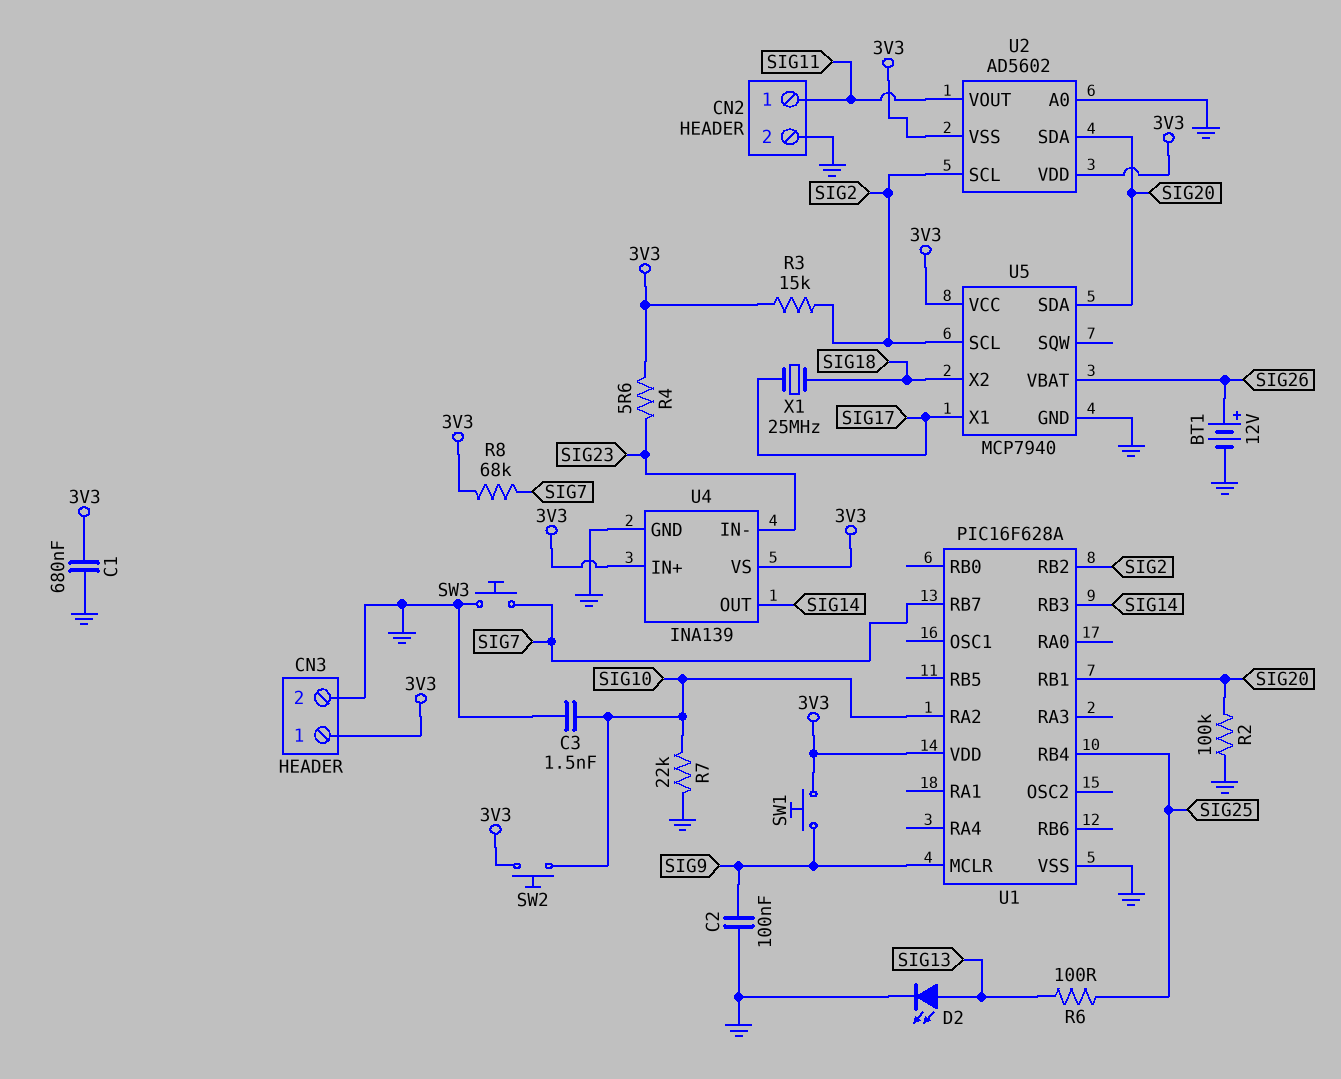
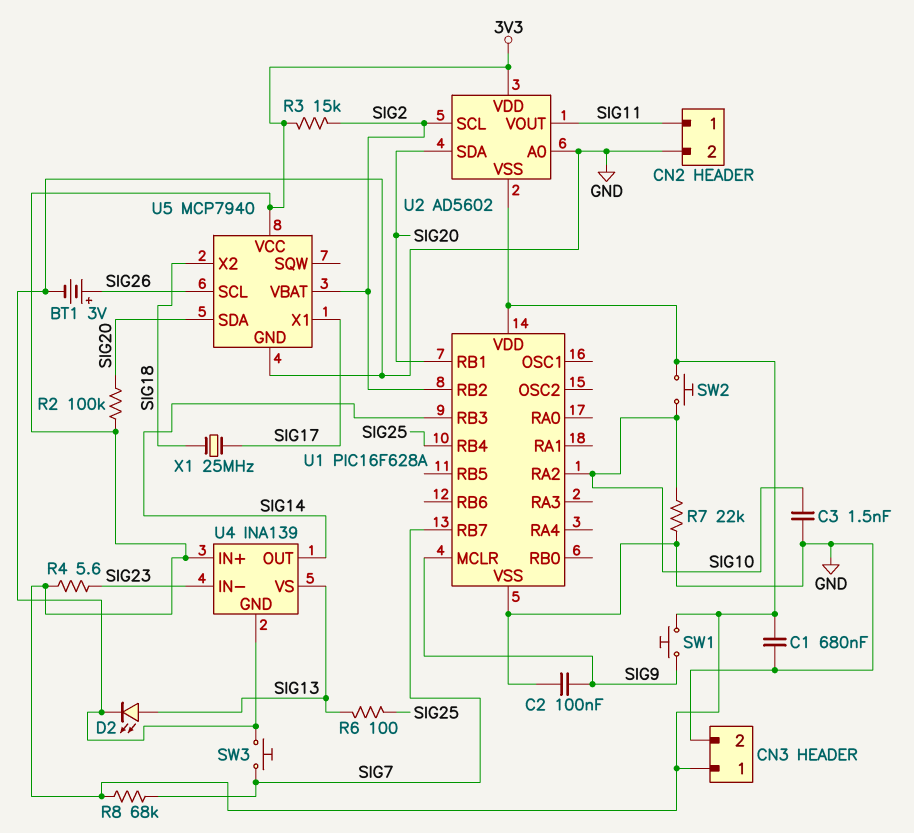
BT1: 12V (plus SIG26, minus GND) -> 3V (plus SIG26, minus GND)
R2: 100k (GND, SIG20) -> 100k (3V3, SIG20)
U4 pin VS: 3V3 -> SIG13
U5 pin SCL: SIG2 -> SIG26
U5 pin VBAT: SIG26 -> SIG2

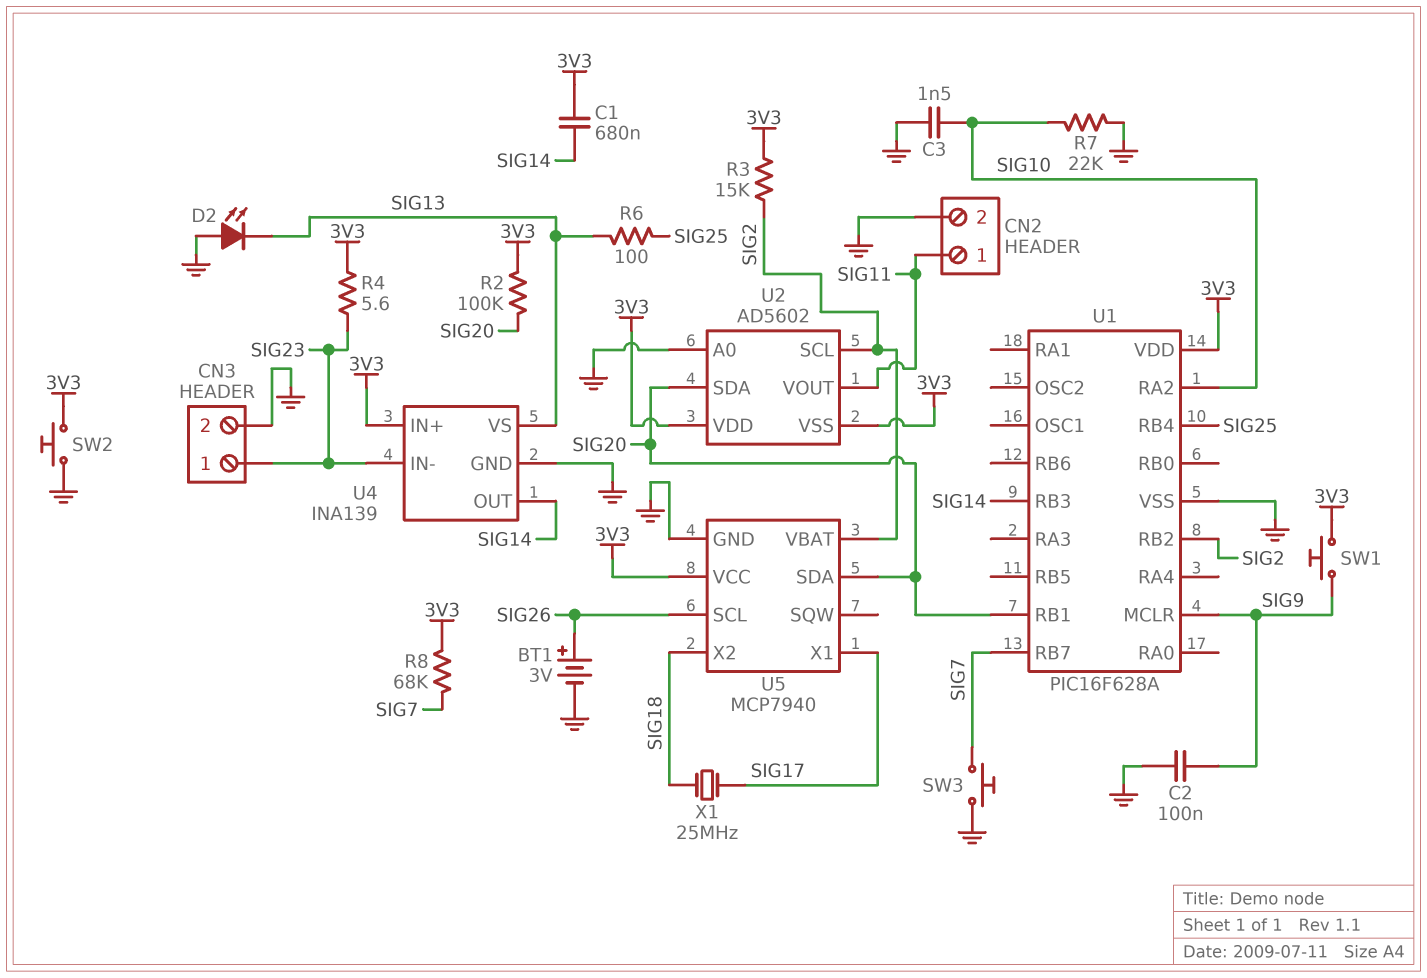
C1: 680nF (3V3, GND) -> 680nF (3V3, SIG14)
CN3 pin 1: 3V3 -> SIG23
D2: LED (A SIG13, K GND) -> LED (A GND, K SIG13)
SW2: button (3V3, SIG10) -> button (3V3, GND)

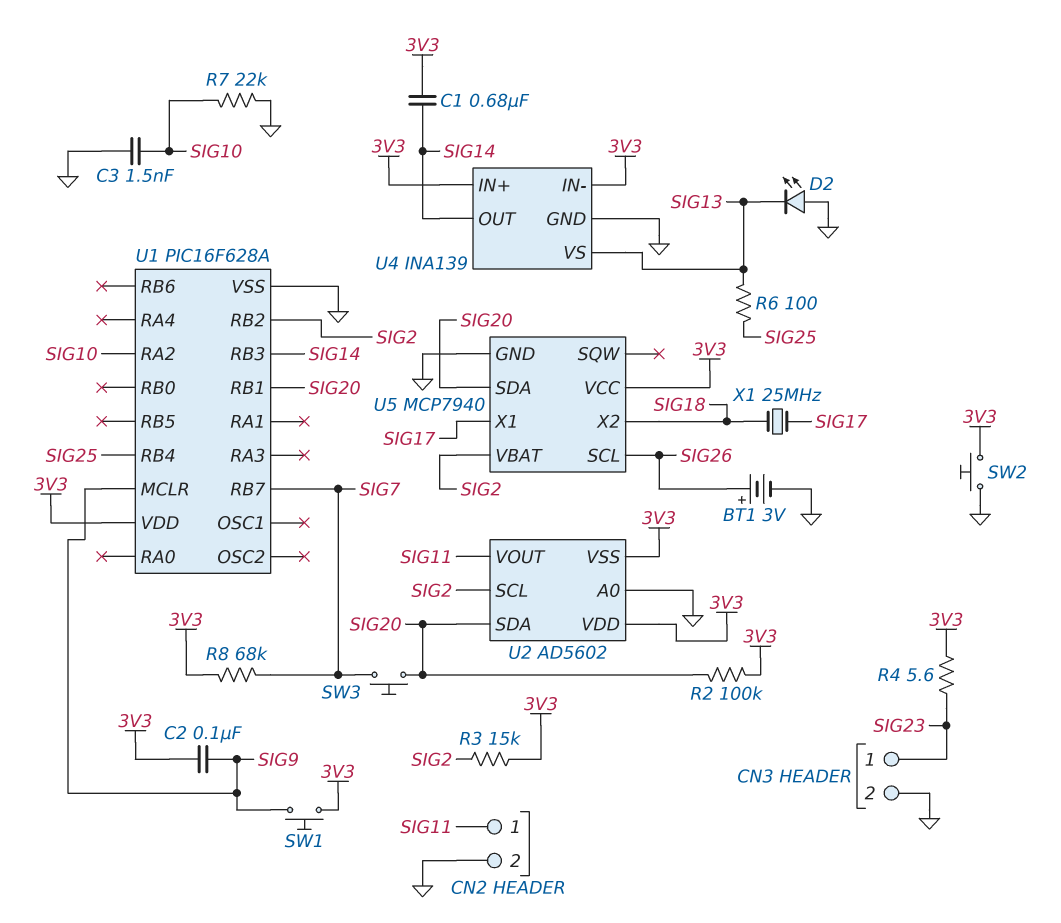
C2: 100nF (GND, SIG9) -> 100nF (3V3, SIG9)
SW3: button (GND, SIG7) -> button (SIG7, SIG20)
U4 pin IN-: SIG23 -> 3V3

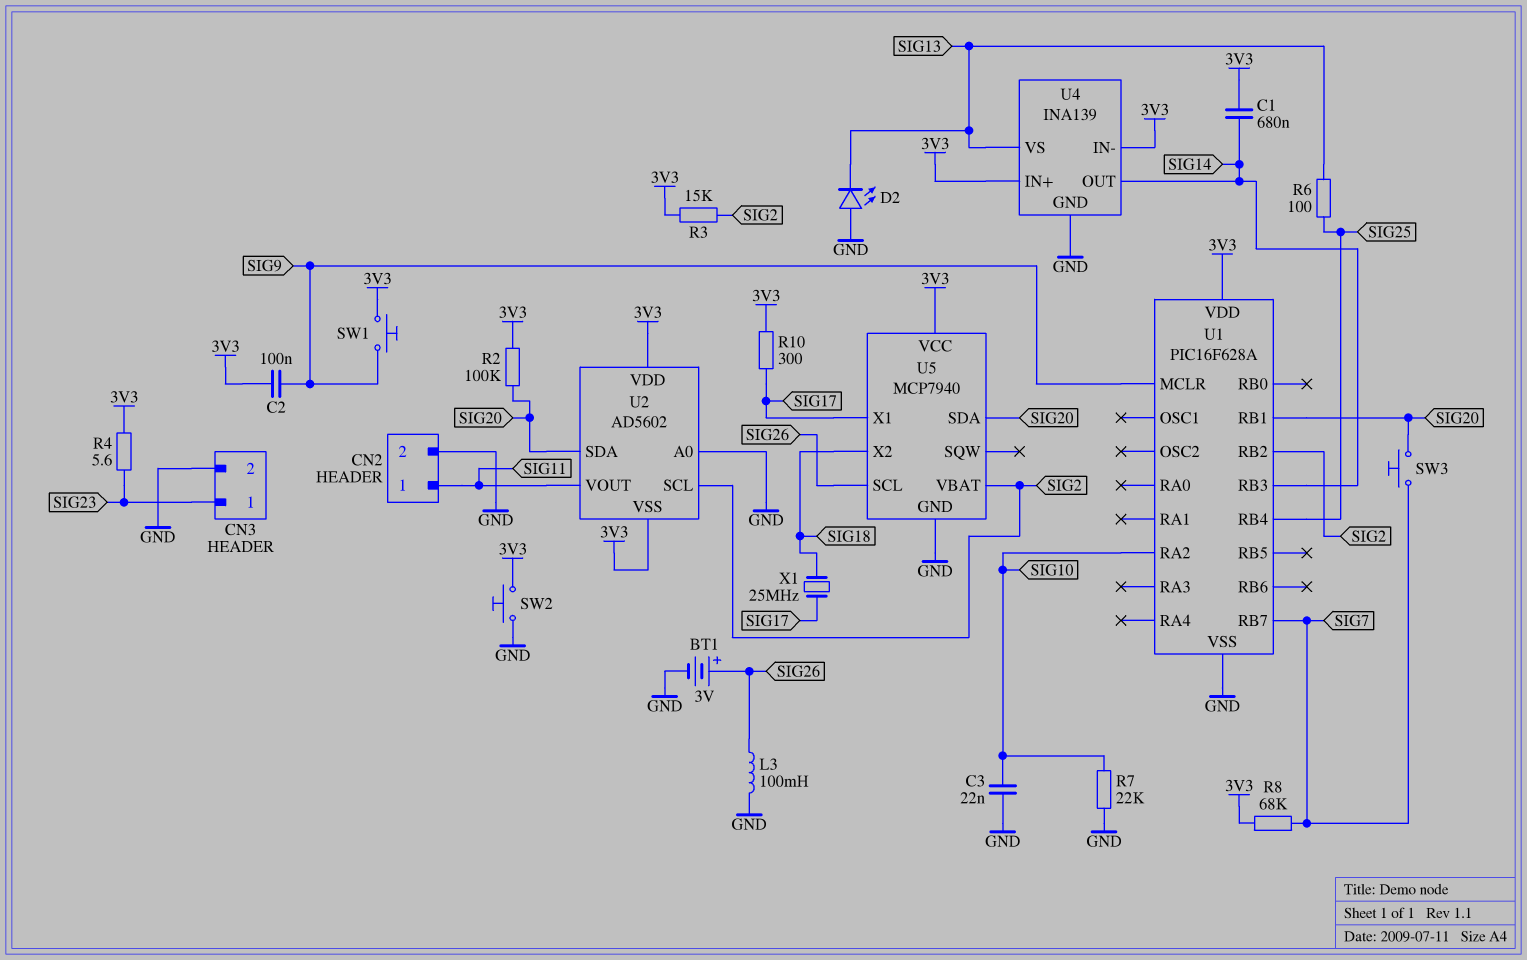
C3: 1.5nF (GND, SIG10) -> 22nF (GND, SIG10)
L3: none -> 100mH (GND, SIG26)
R10: none -> 300 (3V3, SIG17)

